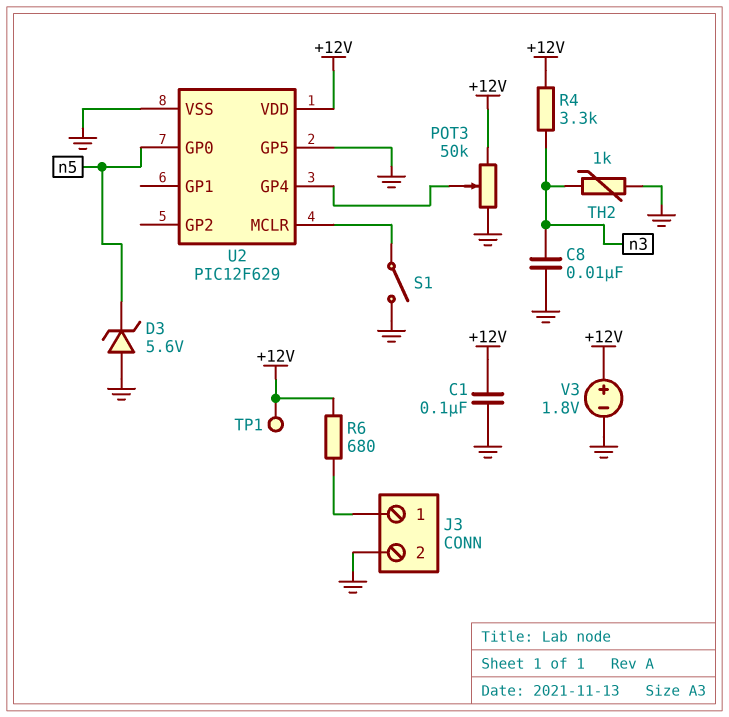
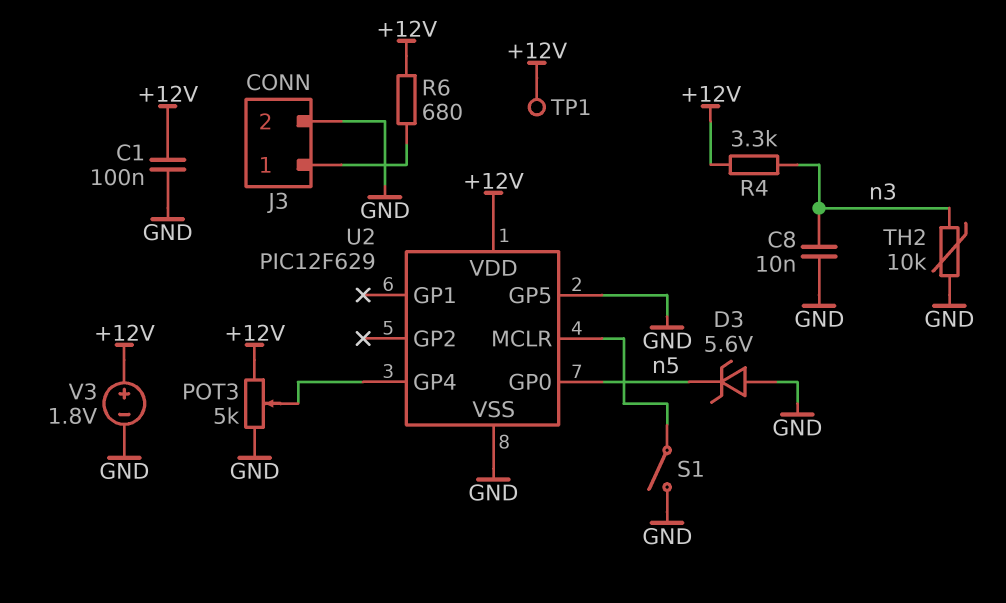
POT3: 50k (+12V, GND, wiper U2/GP4) -> 5k (+12V, GND, wiper U2/GP4)
TH2: 1k (GND, n3) -> 10k (GND, n3)

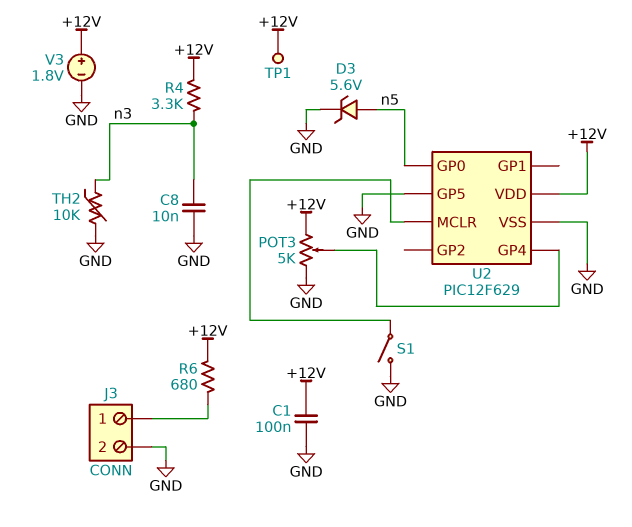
D3: zener 5.6V (A GND, K n5) -> zener 5.6V (A n5, K GND)

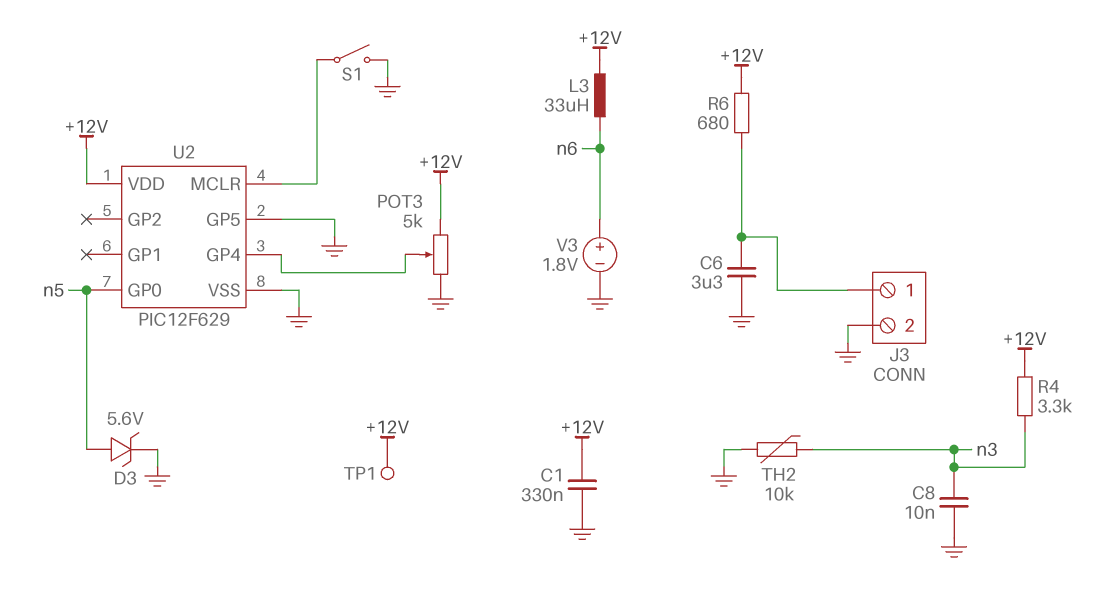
C1: 100nF (+12V, GND) -> 330nF (+12V, GND)
C6: none -> 3.3uF (GND, J3/1)
L3: none -> 33uH (+12V, n6)
V3: 1.8V (plus +12V, minus GND) -> 1.8V (plus n6, minus GND)

